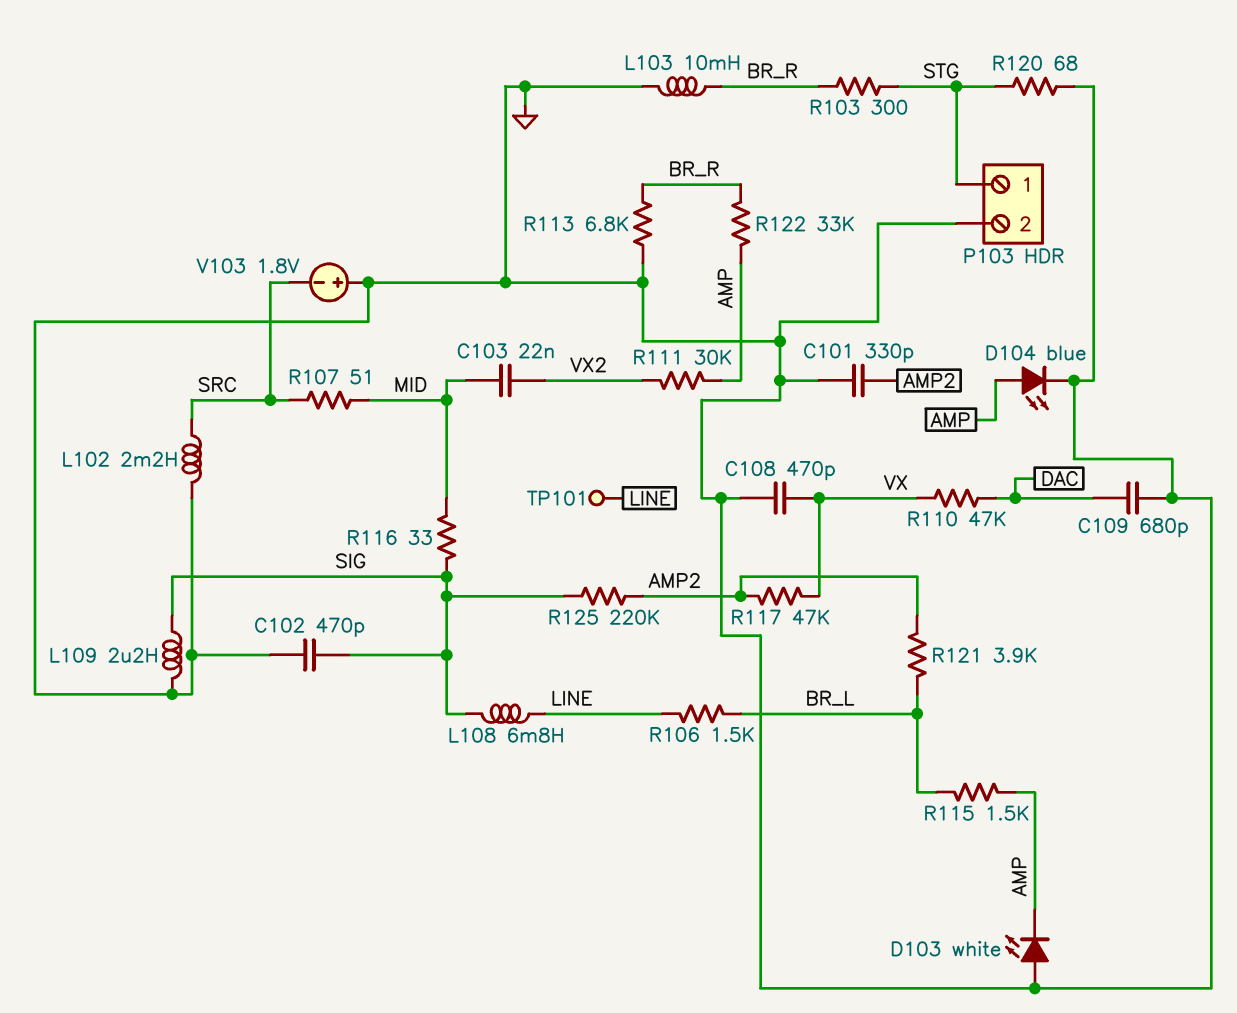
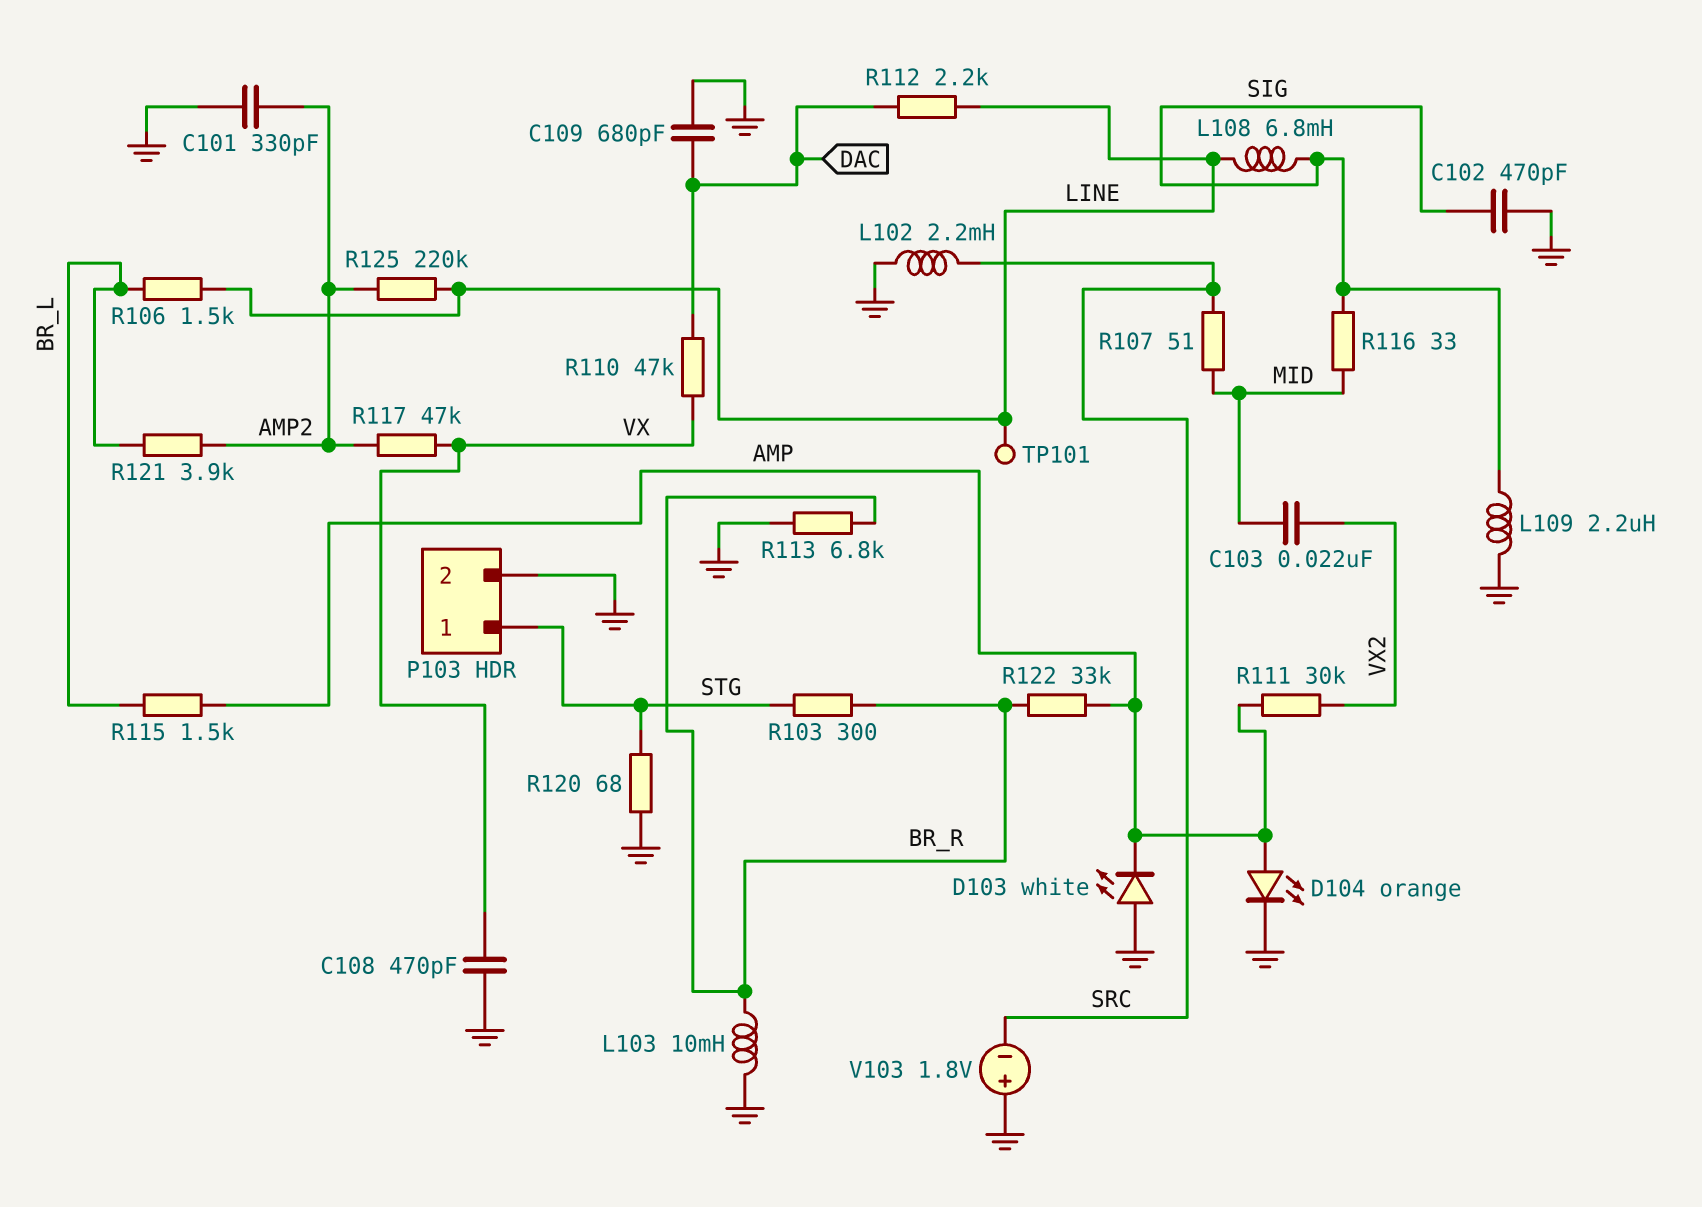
D104: LED blue (A AMP, K GND) -> LED orange (A AMP, K GND)
R112: none -> 2.2k (DAC, LINE)
R125: 220k (AMP2, SIG) -> 220k (AMP2, LINE)

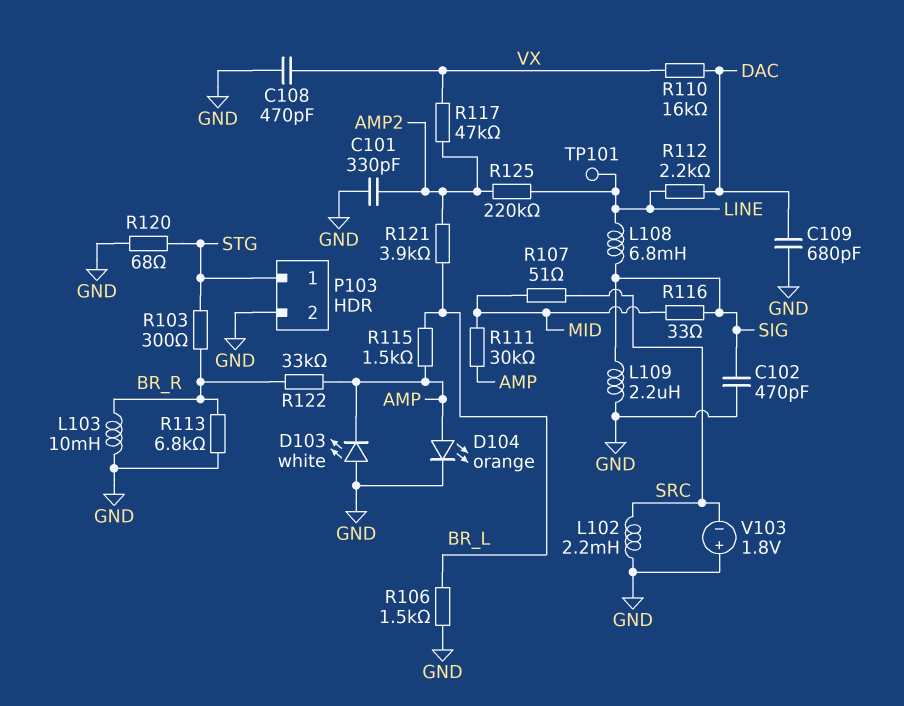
C103: 22nF (MID, VX2) -> none
R106: 1.5k (BR_L, LINE) -> 1.5k (BR_L, GND)
R110: 47k (DAC, VX) -> 16k (DAC, VX)
R111: 30k (AMP, VX2) -> 30k (AMP, MID)

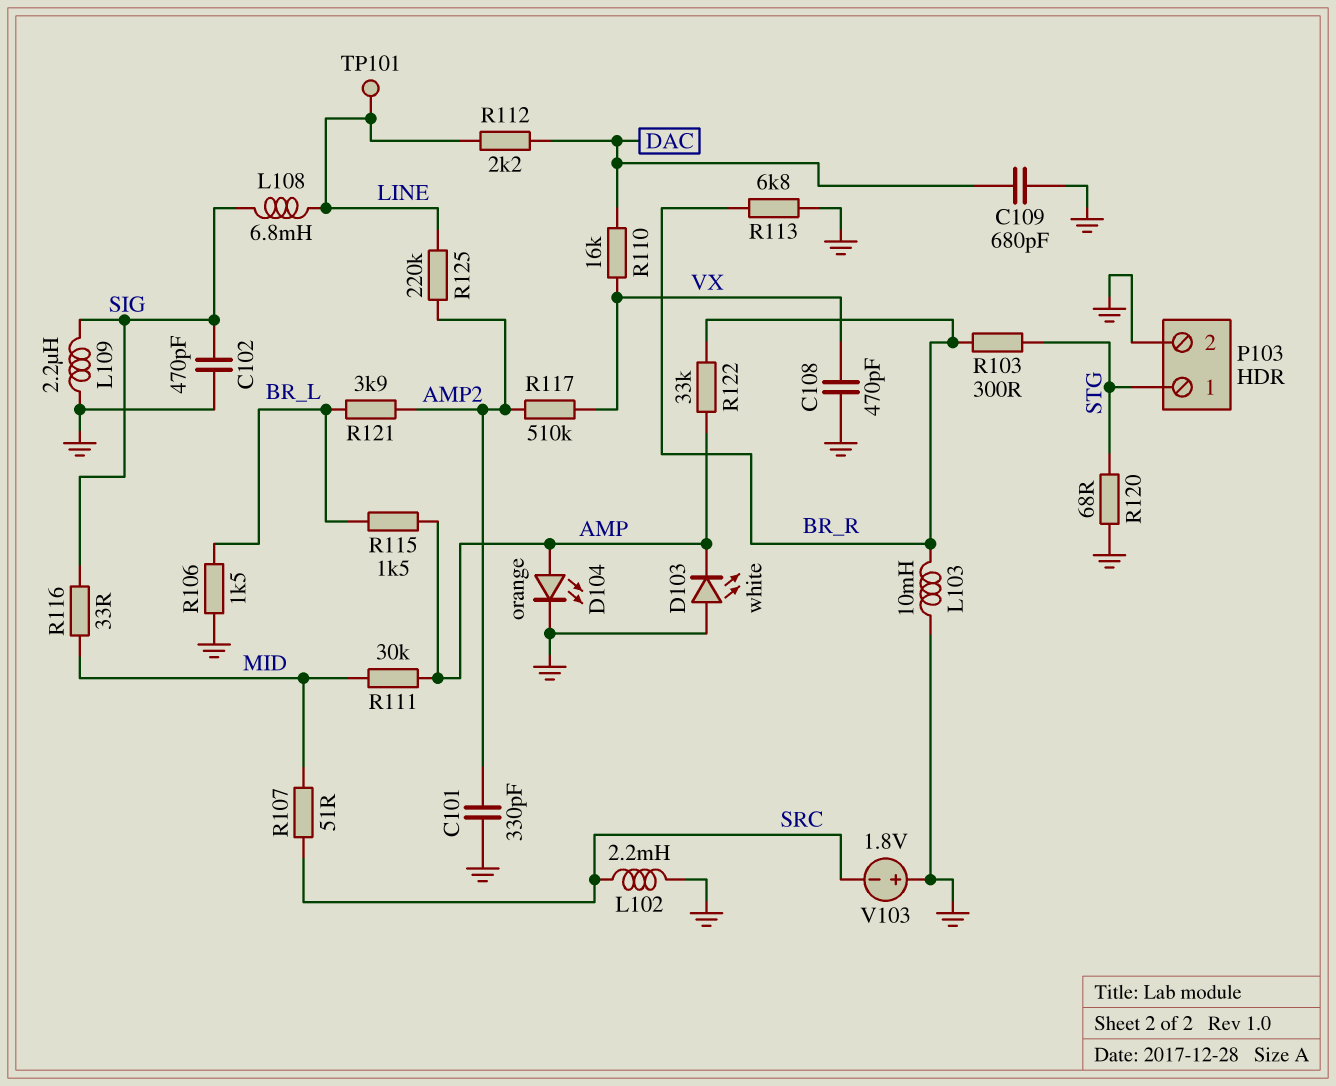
R117: 47k (AMP2, VX) -> 510k (AMP2, VX)

